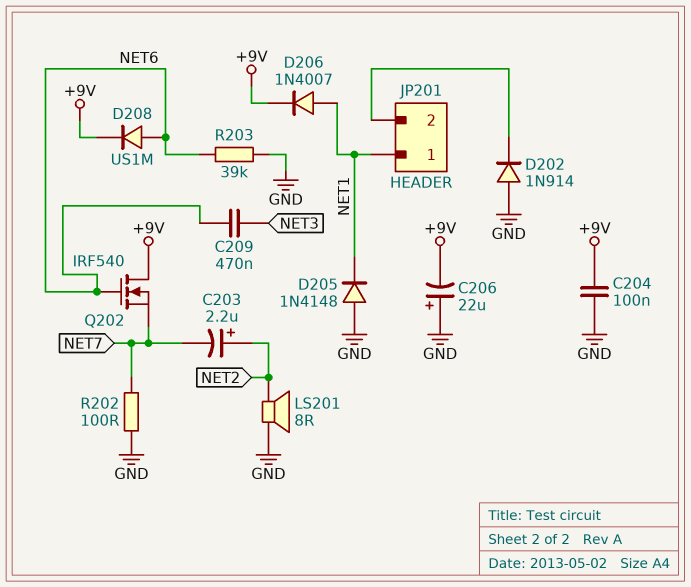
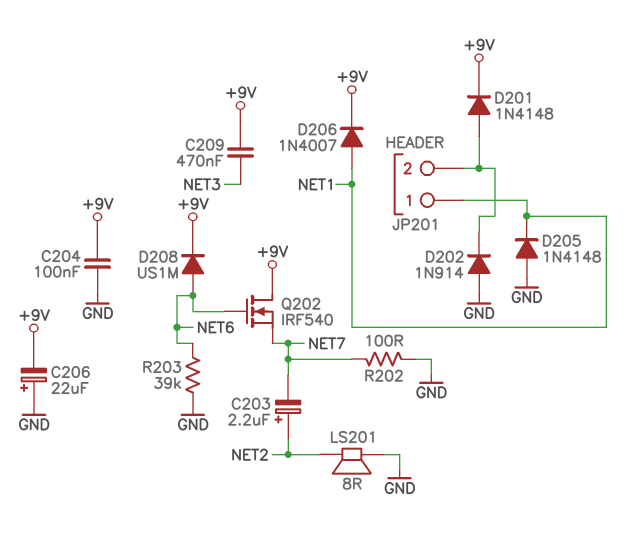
C209: 470nF (NET3, NET6) -> 470nF (+9V, NET3)
D201: none -> diode 1N4148 (A JP201/2, K +9V)

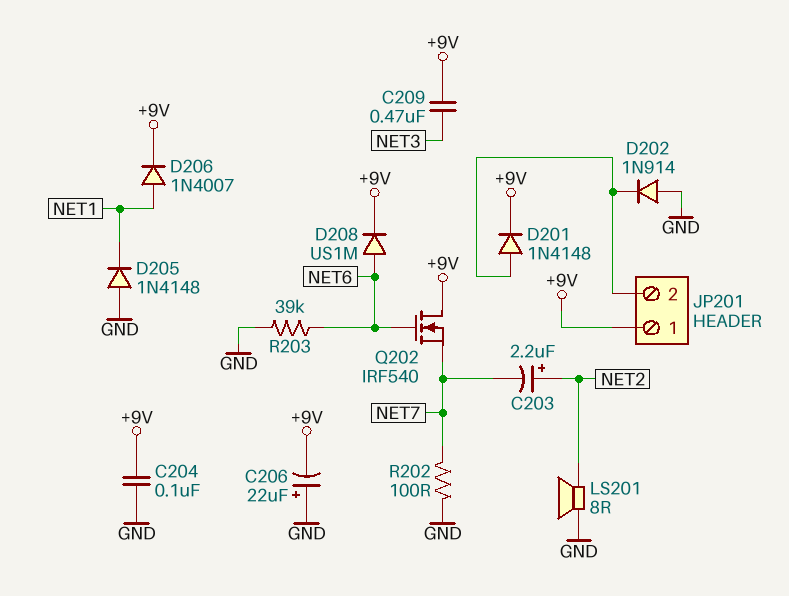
JP201 pin 1: NET1 -> +9V

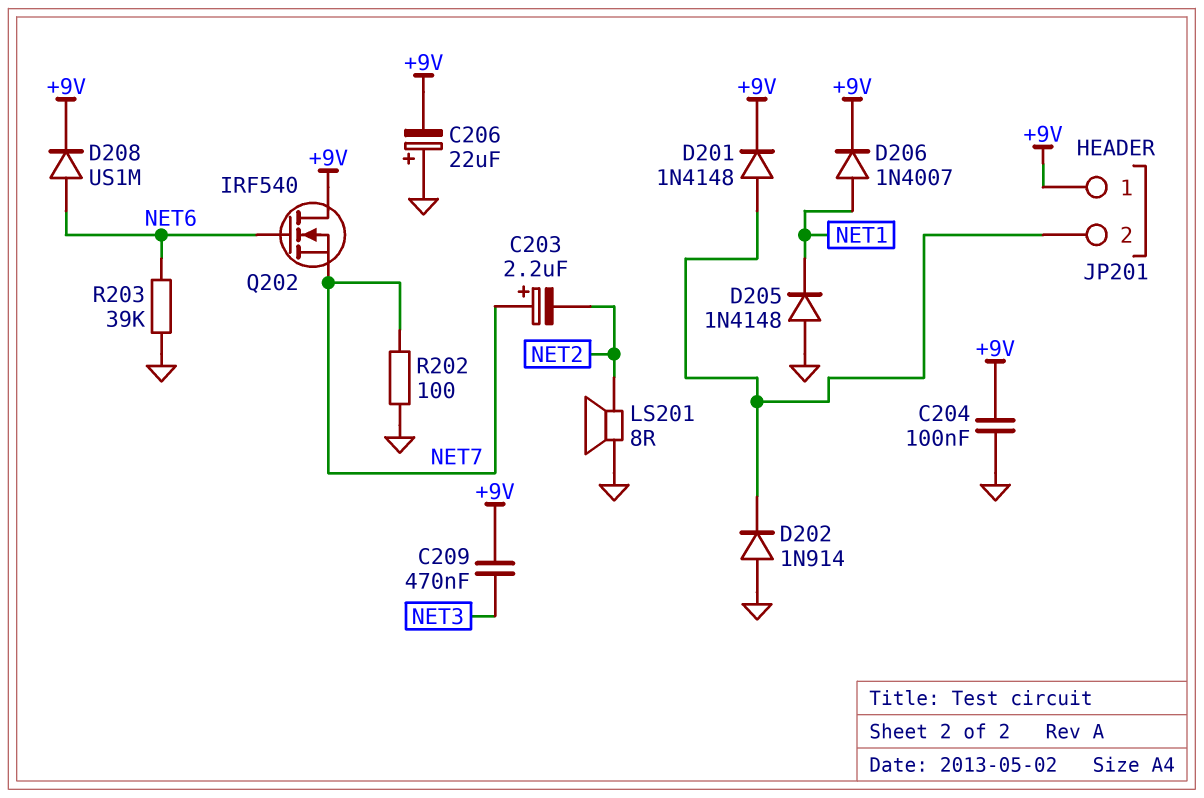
C203: 2.2uF (plus NET2, minus NET7) -> 2.2uF (plus NET7, minus NET2)

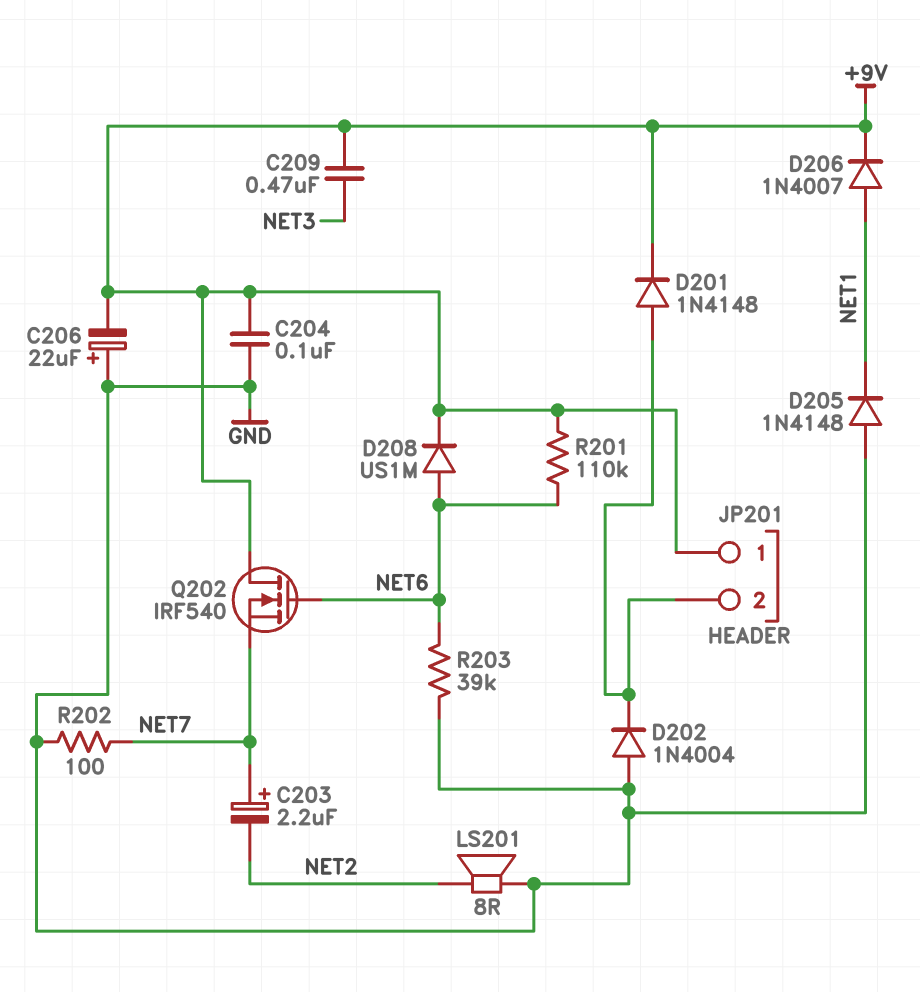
D202: diode 1N914 (A GND, K JP201/2) -> diode 1N4004 (A GND, K JP201/2)
R201: none -> 110k (+9V, NET6)

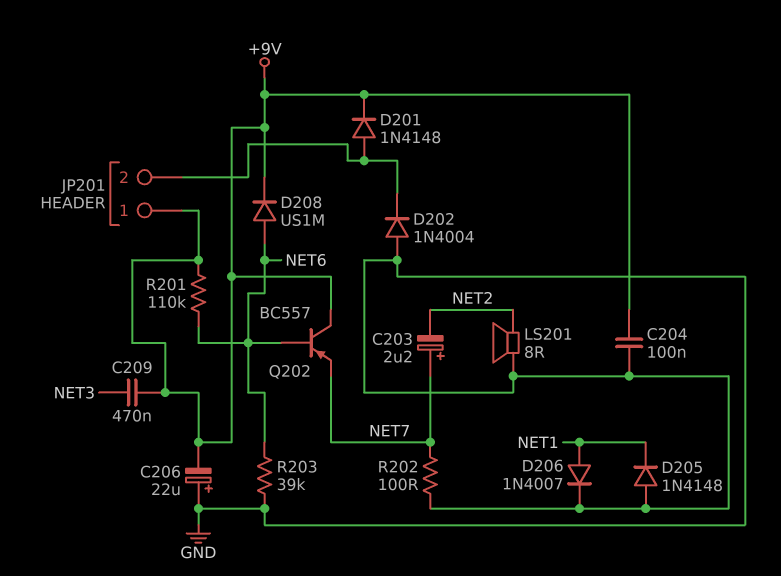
D206: diode 1N4007 (A NET1, K +9V) -> diode 1N4007 (A NET1, K GND)
Q202: NMOS IRF540 (G NET6, D +9V, S NET7) -> PNP BC557 (B NET6, C +9V, E NET7)

